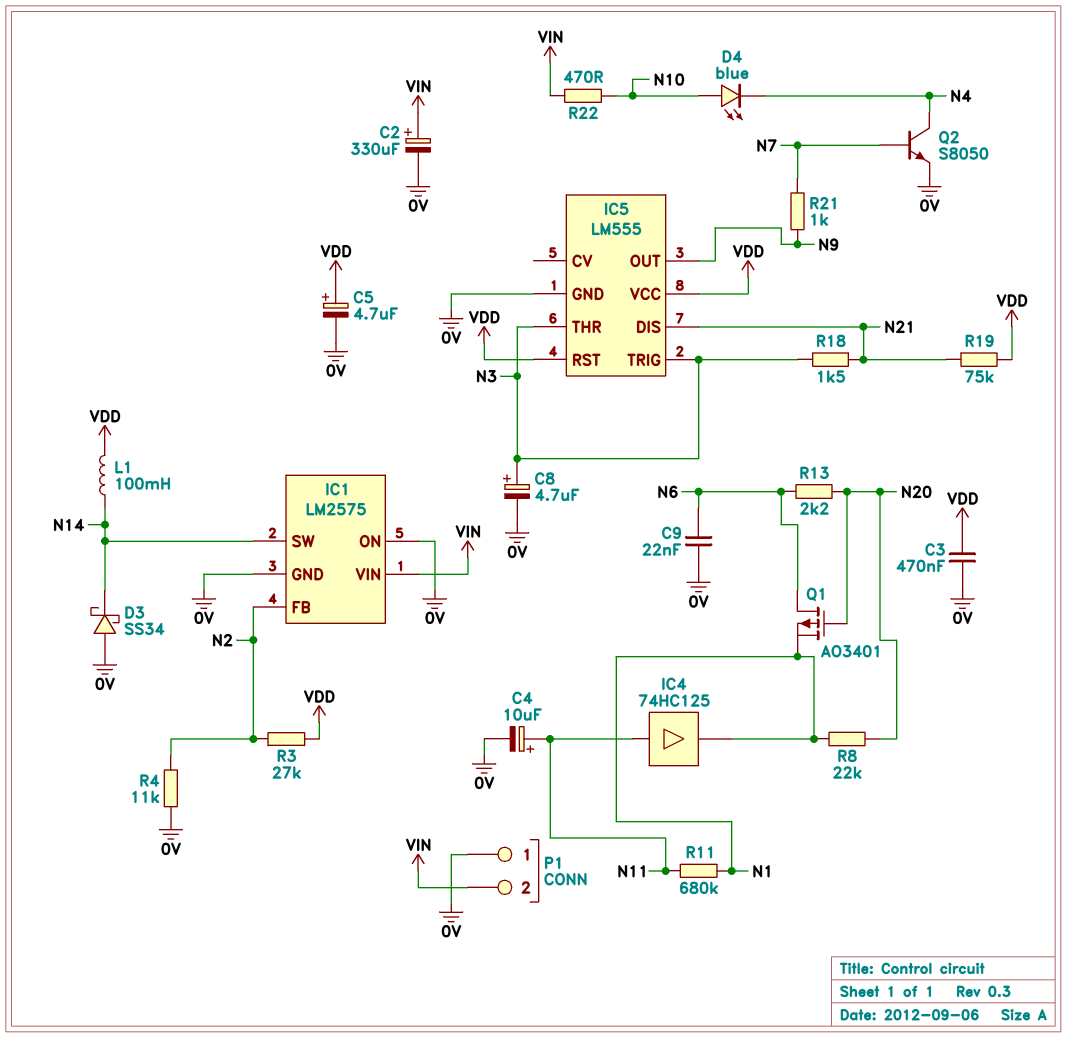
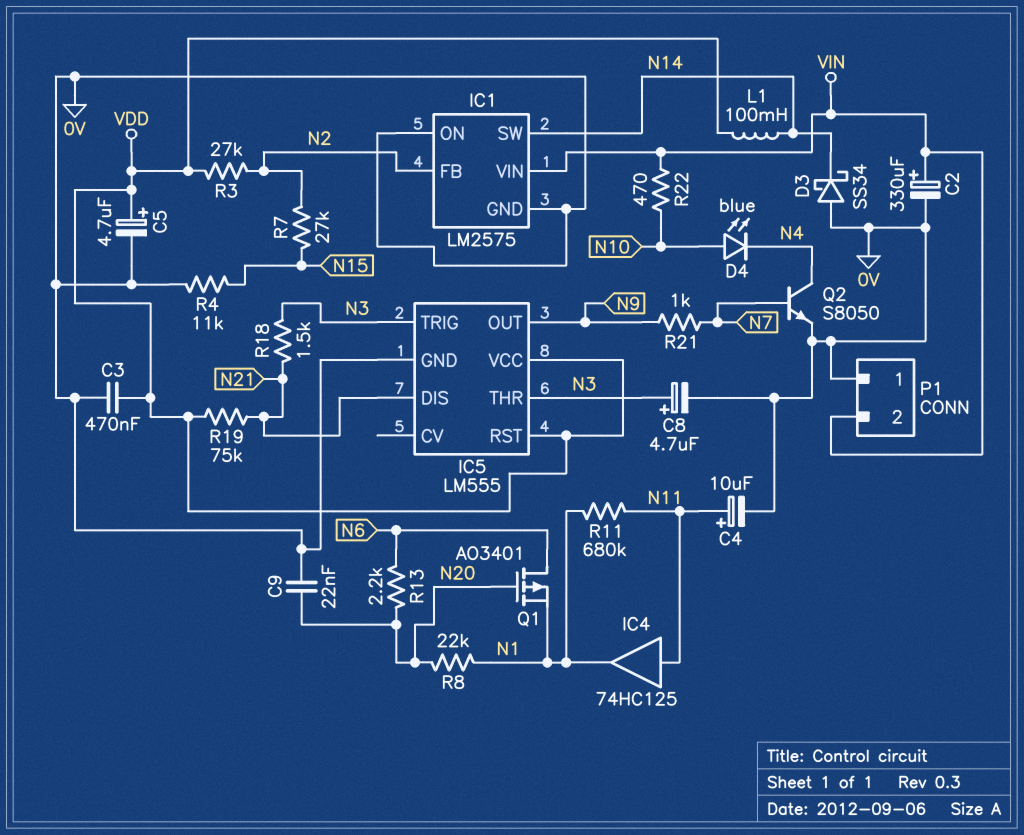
C9: 22nF (0V, N6) -> 22nF (0V, N20)
R4: 11k (0V, N2) -> 11k (0V, N15)
R7: none -> 27k (N2, N15)

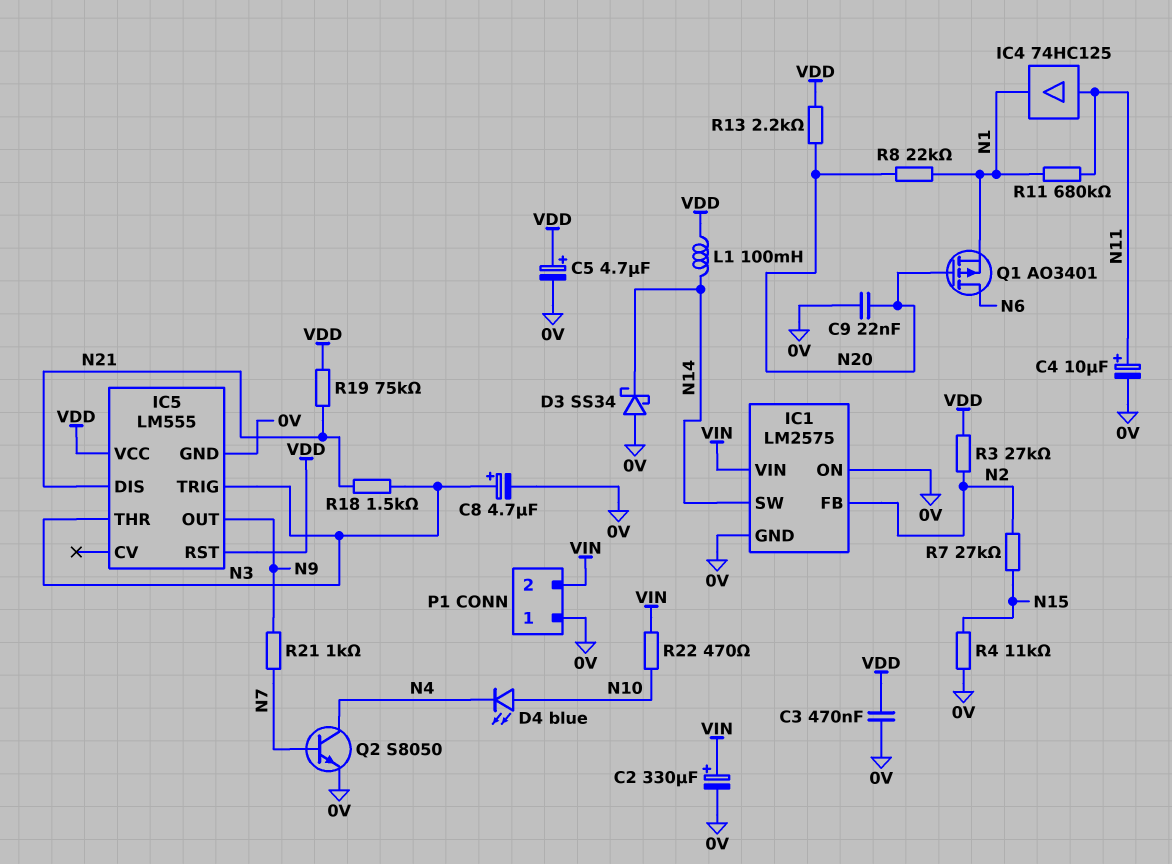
R13: 2.2k (N6, N20) -> 2.2k (N20, VDD)

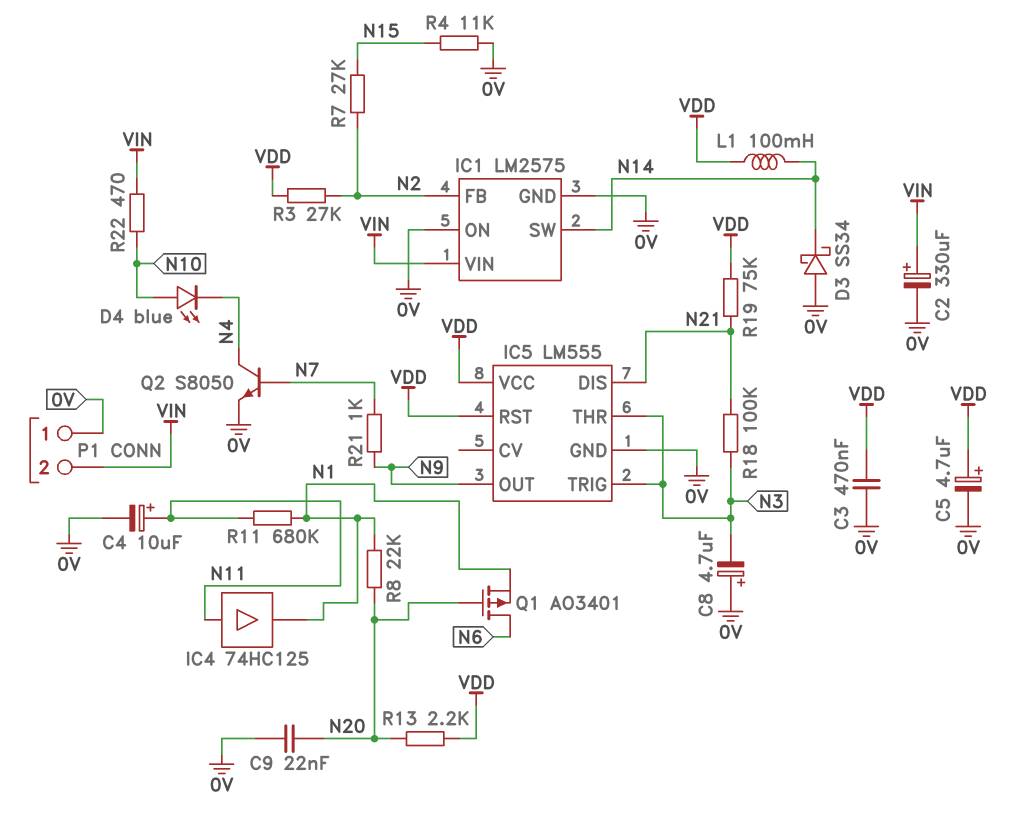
C8: 4.7uF (plus N3, minus 0V) -> 4.7uF (plus 0V, minus N3)
R18: 1.5k (N3, N21) -> 100k (N3, N21)

